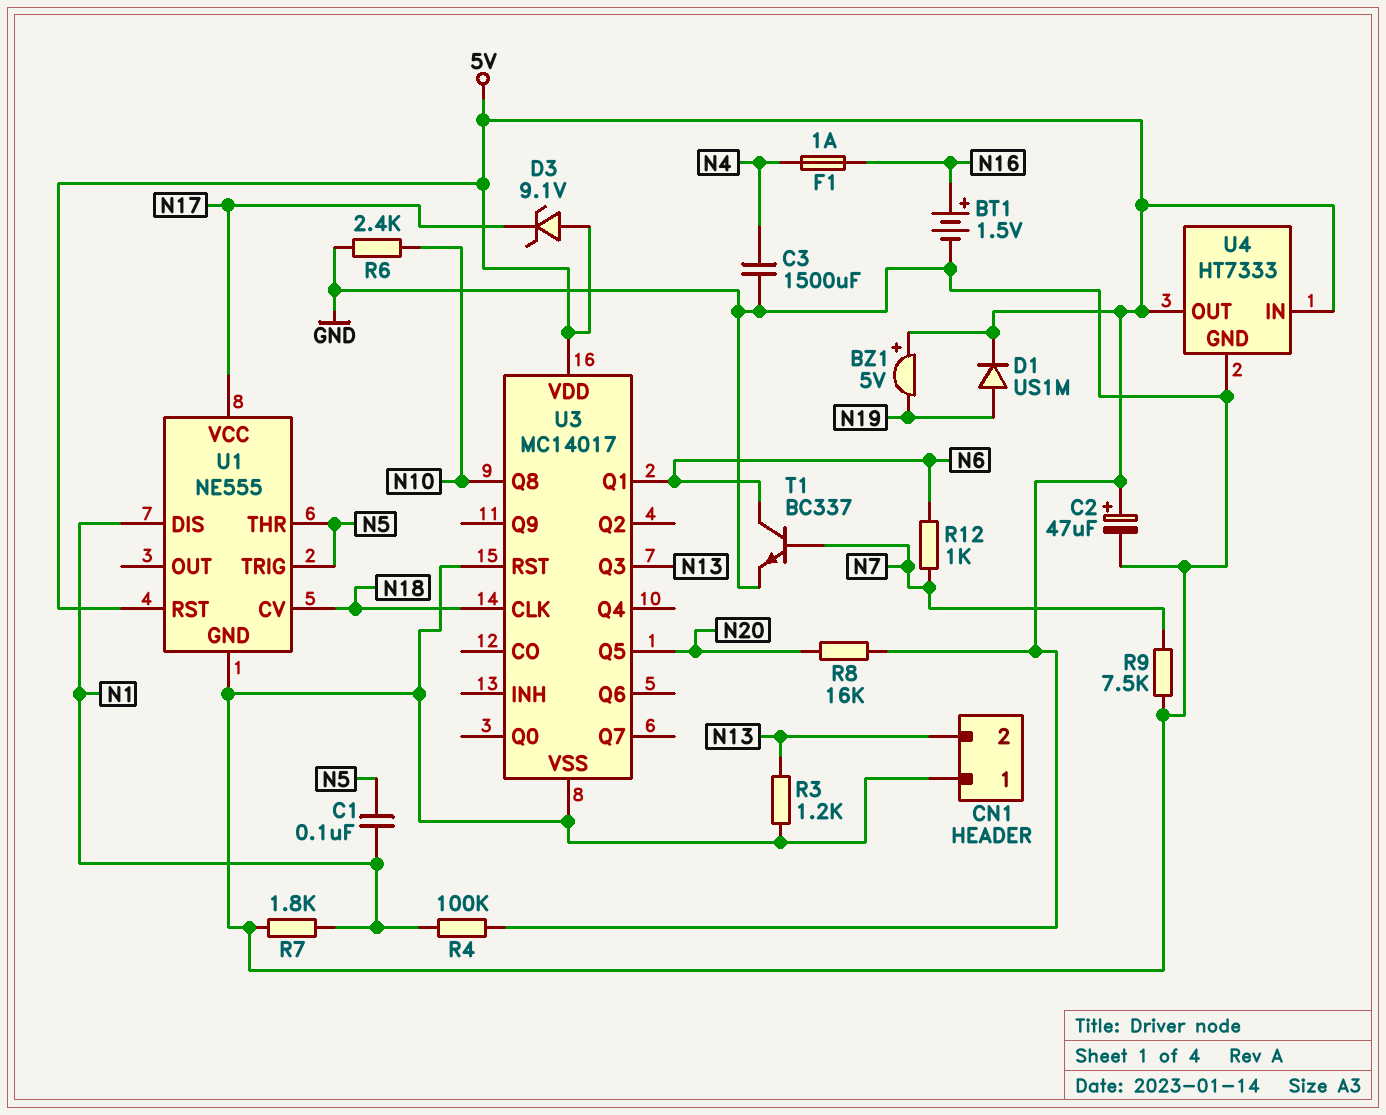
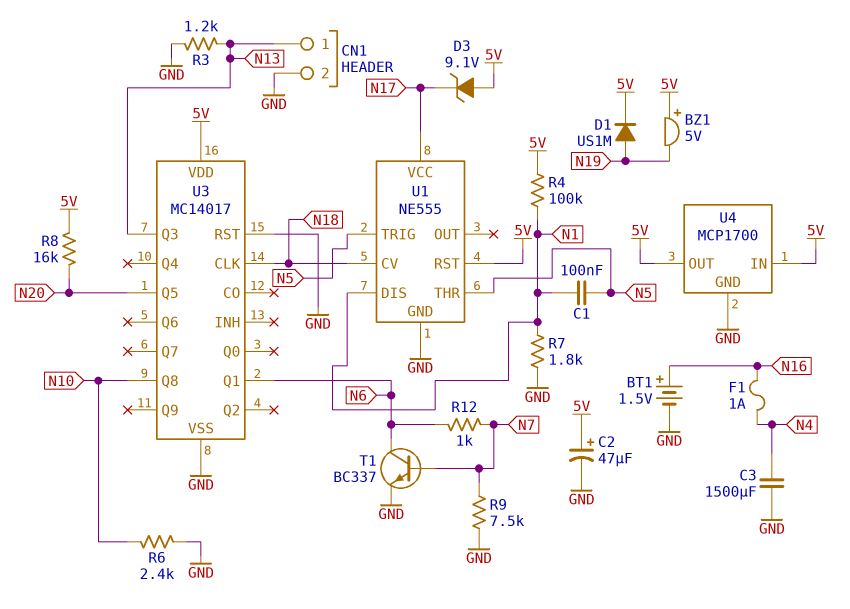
CN1 pin 1: GND -> N13
CN1 pin 2: N13 -> GND
U4: HT7333 -> MCP1700

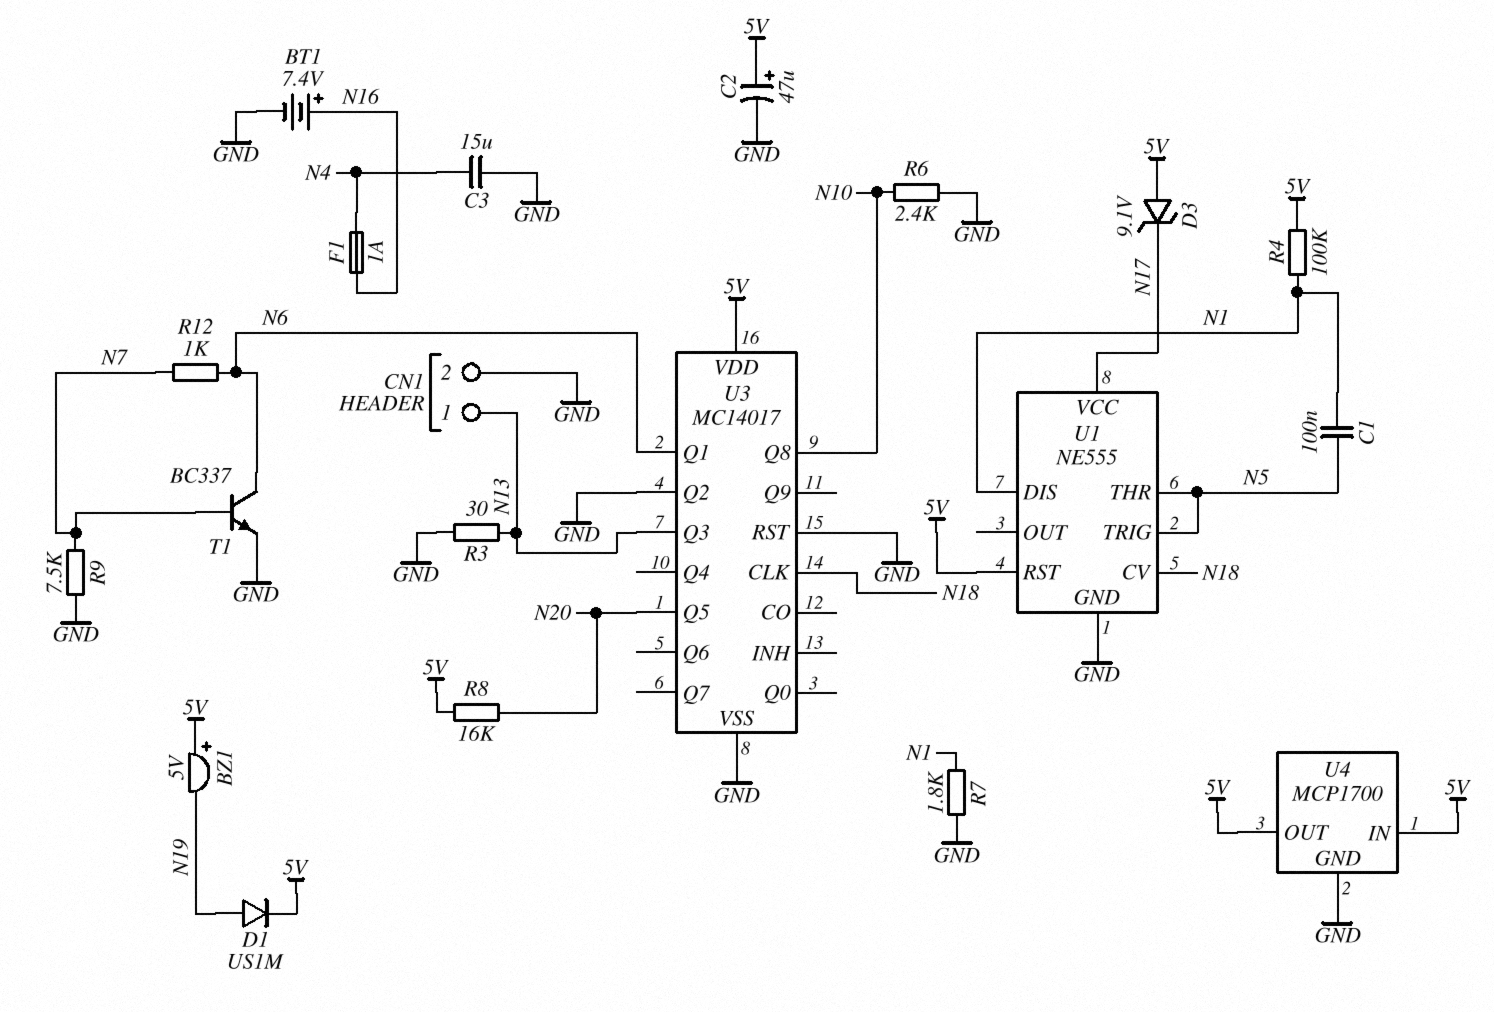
BT1: 1.5V (plus N16, minus GND) -> 7.4V (plus N16, minus GND)
C3: 1500uF (GND, N4) -> 15uF (GND, N4)
R3: 1.2k (GND, N13) -> 30 (GND, N13)
U3 pin Q2: none -> GND

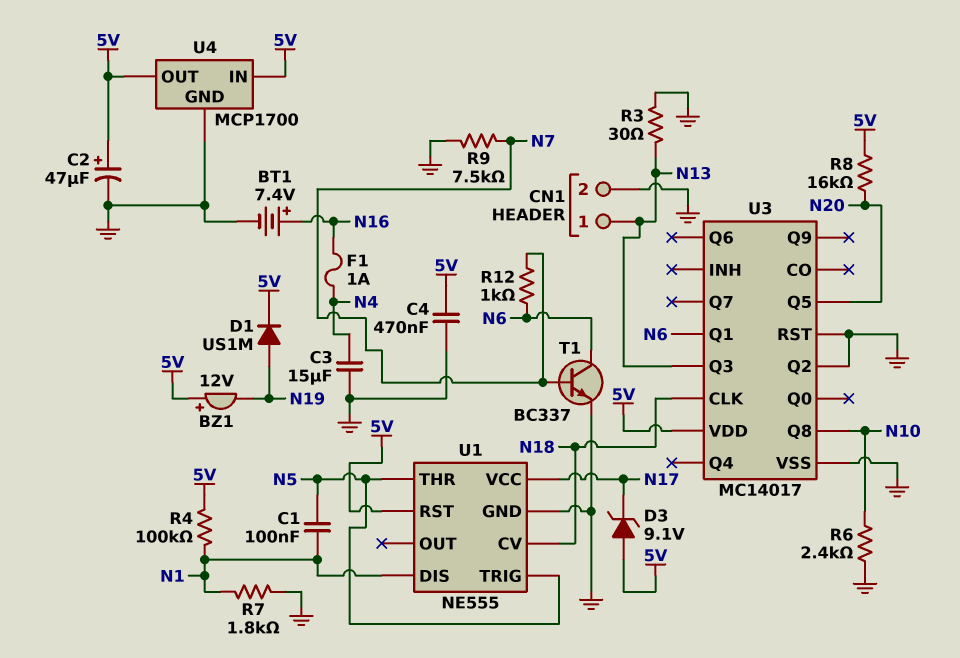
BZ1: buzzer 5V (plus 5V, minus N19) -> buzzer 12V (plus 5V, minus N19)
C4: none -> 470nF (5V, GND)

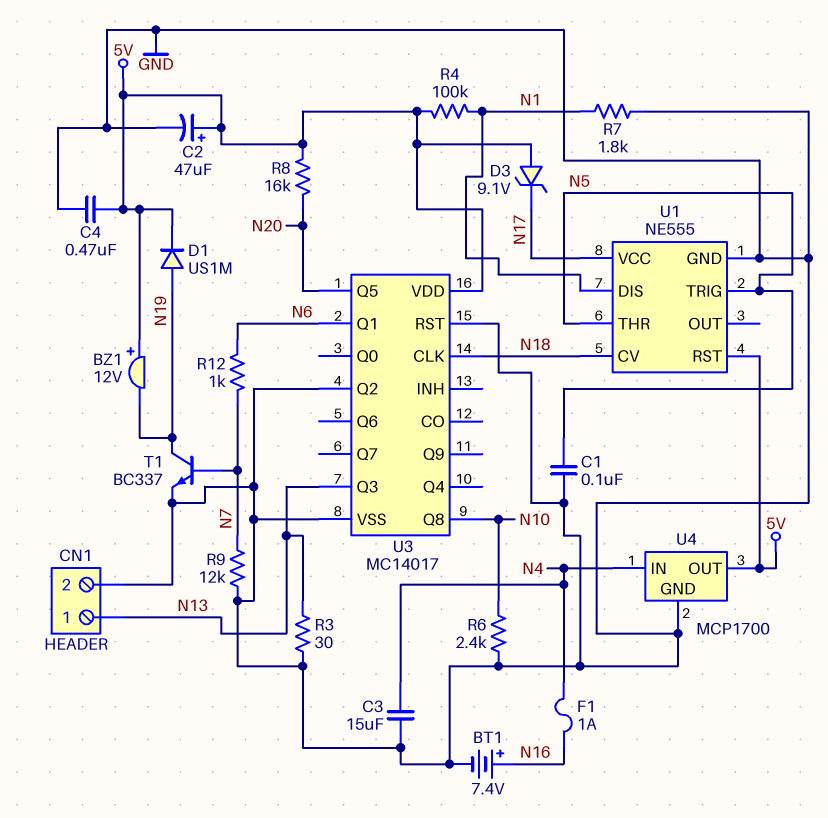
C1: 100nF (N1, N5) -> 100nF (GND, N5)
R9: 7.5k (GND, N7) -> 12k (GND, N7)
T1: NPN BC337 (B N7, C N6, E GND) -> NPN BC337 (B N7, C N19, E GND)
U4 pin IN: 5V -> N4

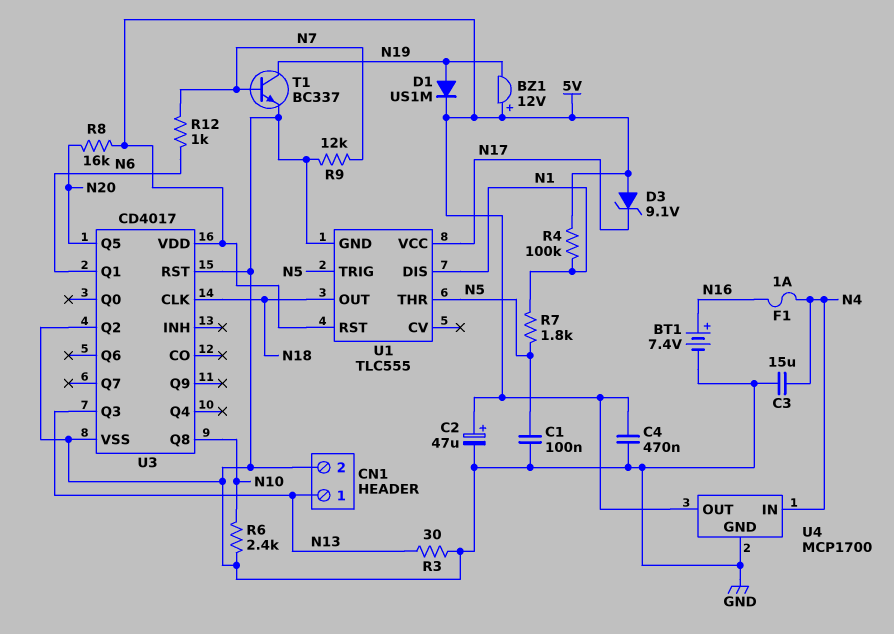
R7: 1.8k (GND, N1) -> 1.8k (N1, N5)
U1: NE555 -> TLC555
U1 pin CV: N18 -> none
U1 pin OUT: none -> N18
U3: MC14017 -> CD4017

